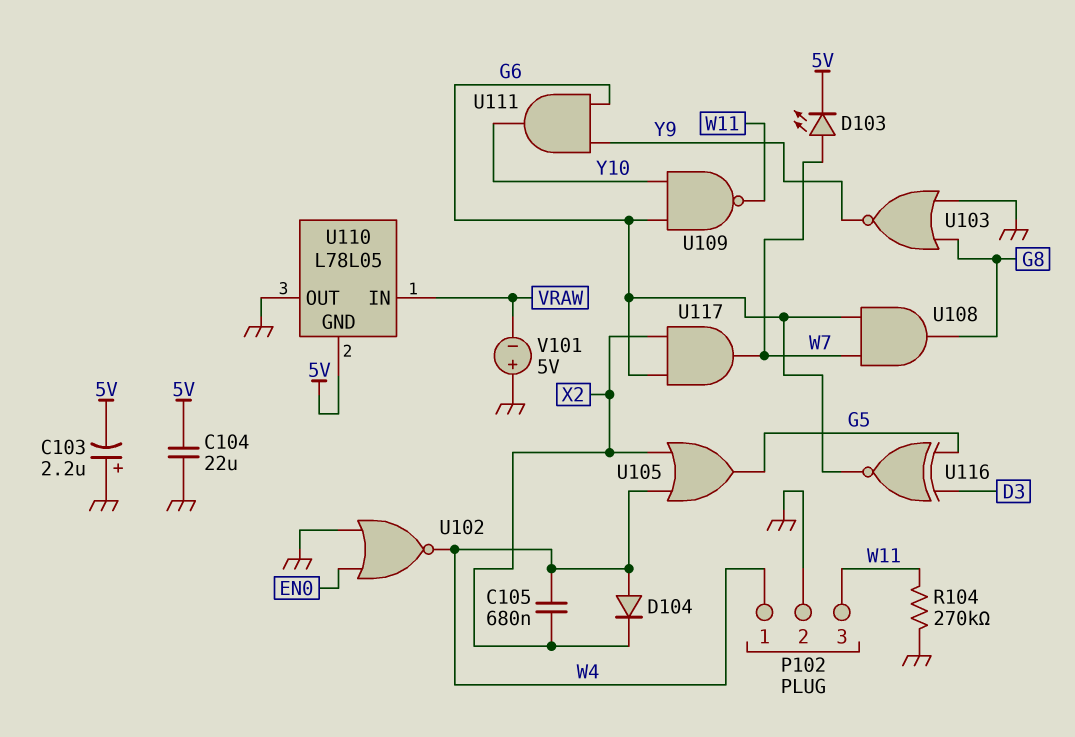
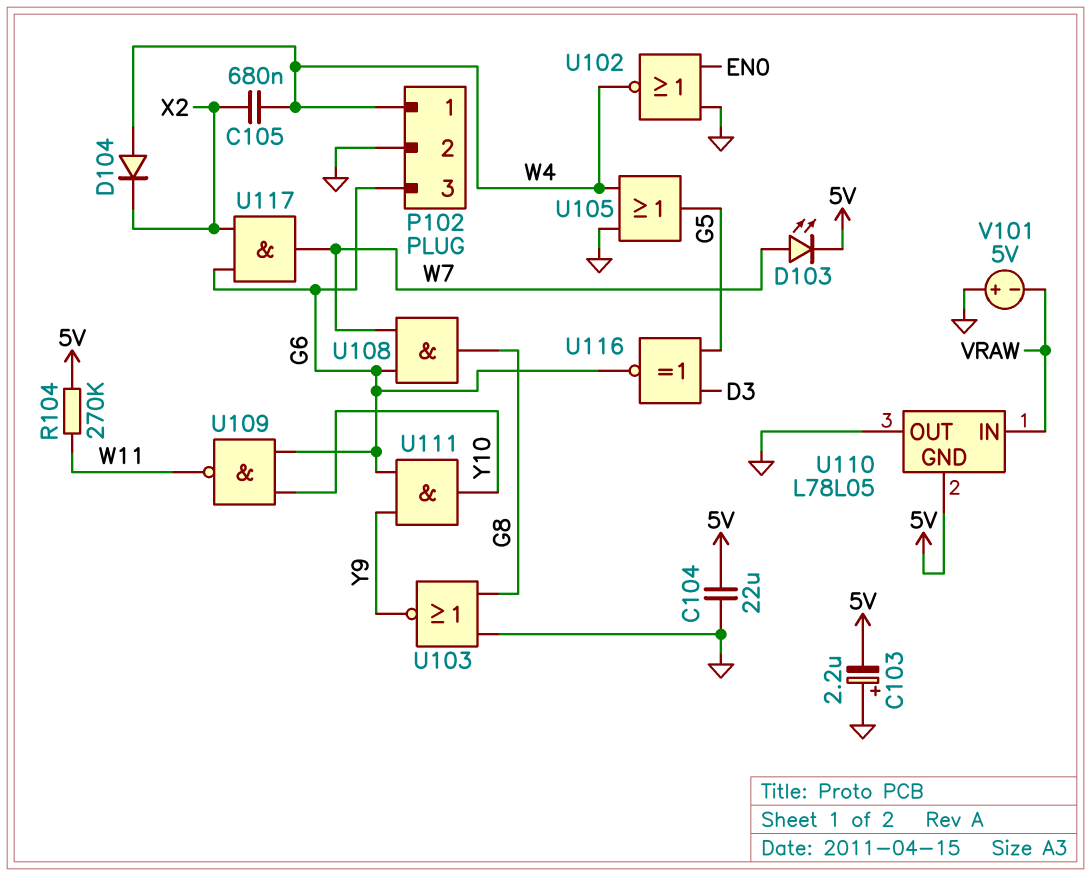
P102 pin 3: W11 -> G6
R104: 270k (GND, W11) -> 270k (5V, W11)
U105: OR (in W4, in X2, out G5) -> OR (in GND, in W4, out G5)

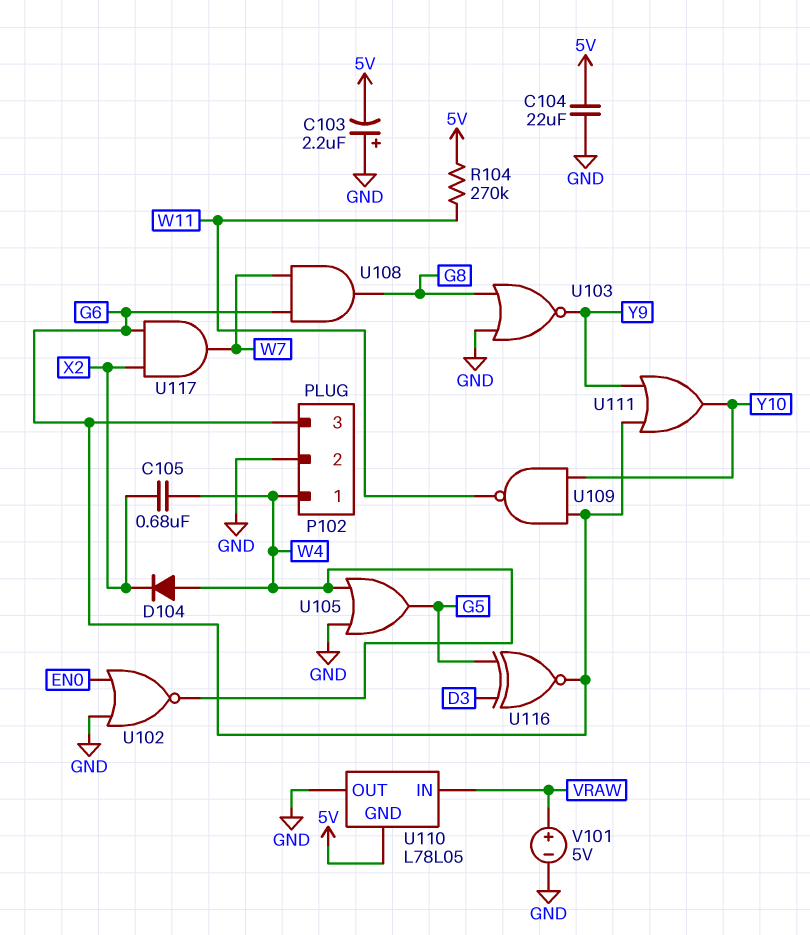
D103: LED (A W7, K 5V) -> none
U111: AND (in G6, in Y9, out Y10) -> OR (in G6, in Y9, out Y10)
V101: 5V (plus GND, minus VRAW) -> 5V (plus VRAW, minus GND)

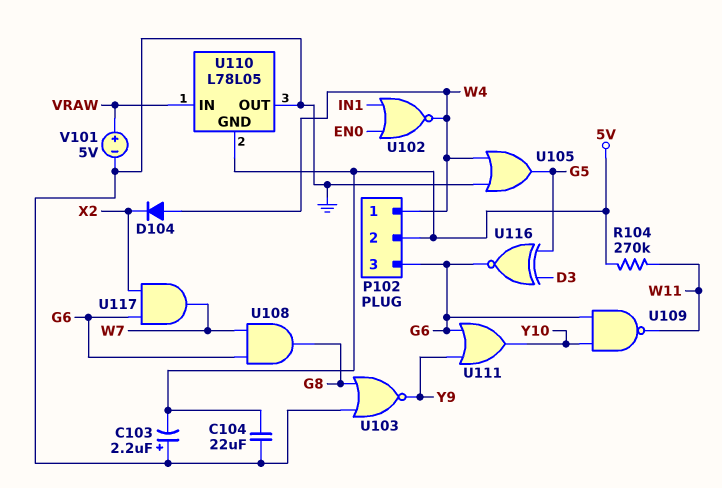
C105: 680nF (W4, X2) -> none
P102 pin 2: GND -> 5V
U102: NOR (in EN0, in GND, out W4) -> NOR (in EN0, in IN1, out W4)

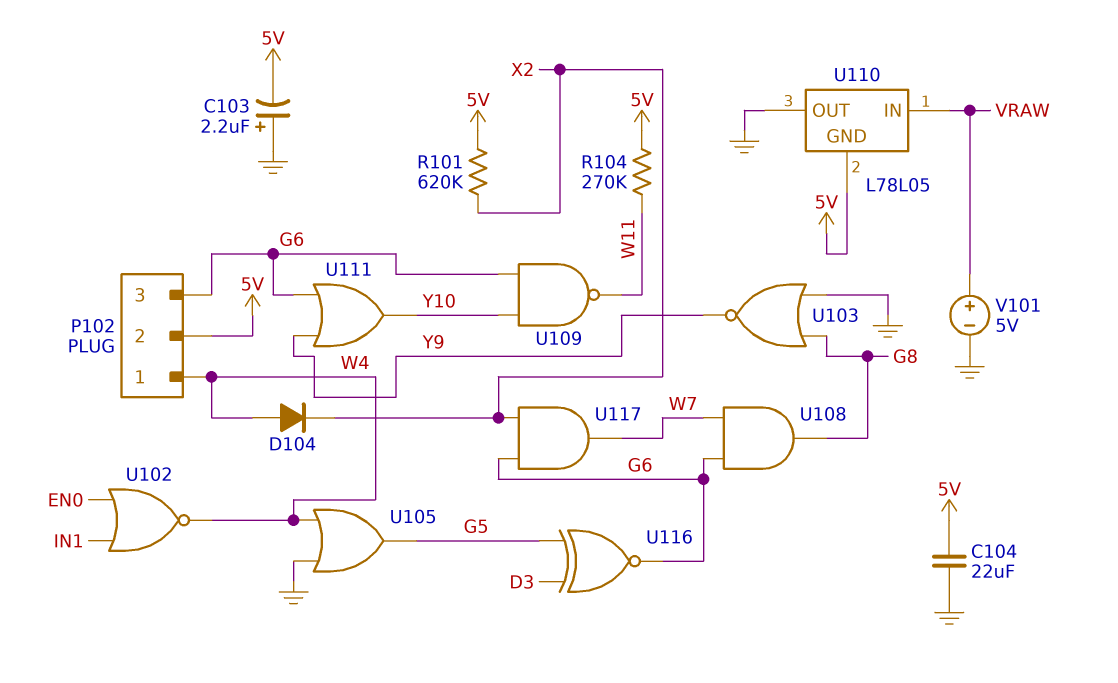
R101: none -> 620k (5V, X2)

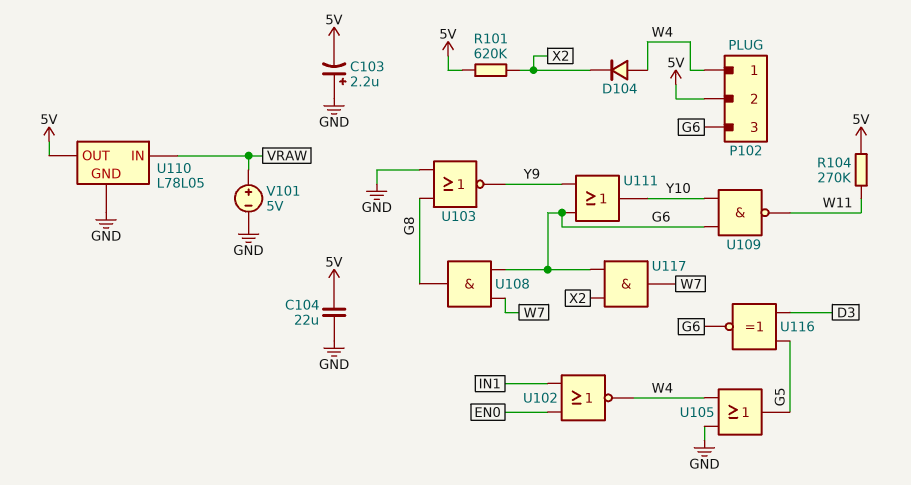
U110 pin GND: 5V -> GND
U110 pin OUT: GND -> 5V

